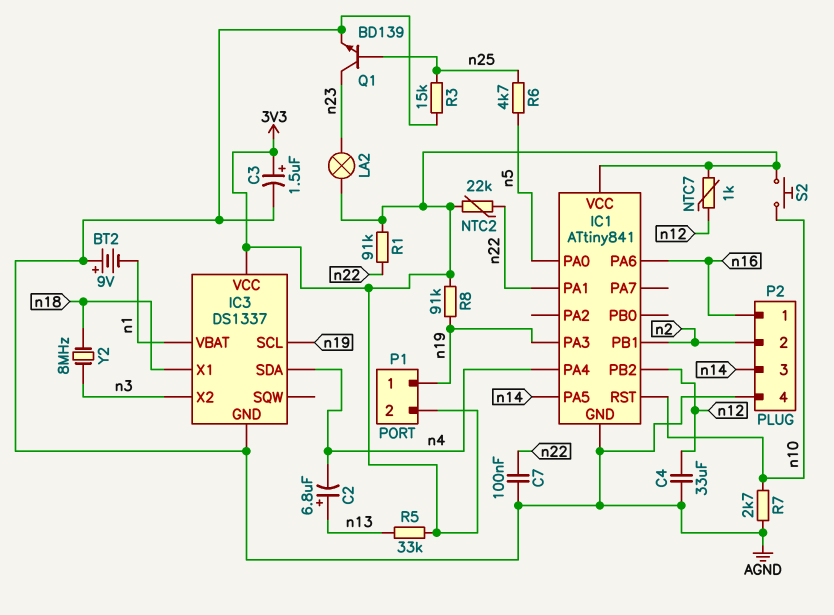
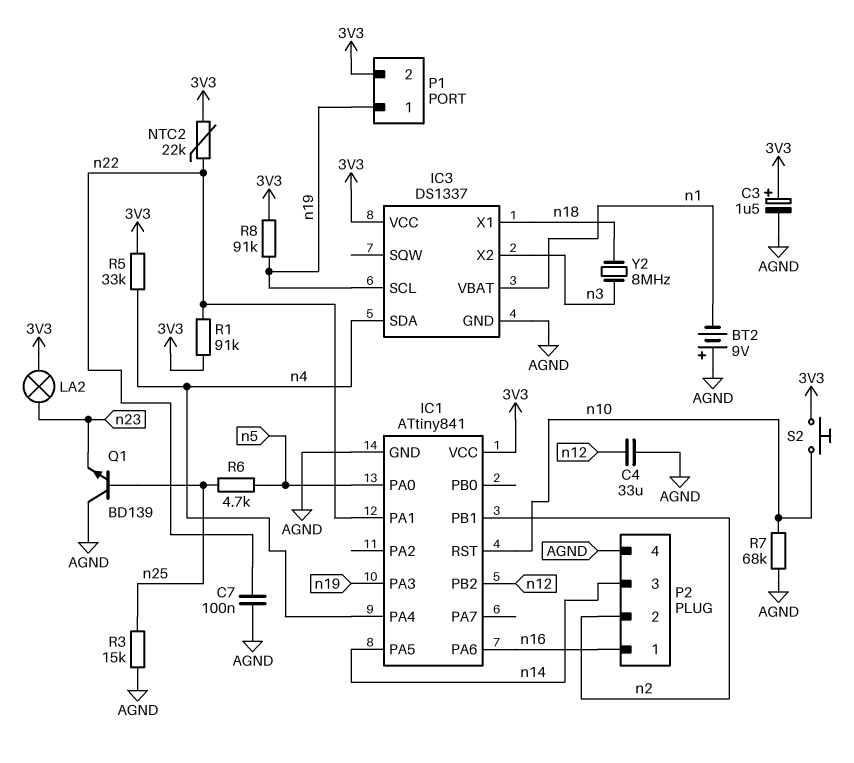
C2: 6.8uF (plus n13, minus n4) -> none
NTC7: 1k (3V3, n12) -> none
Q1: NPN BD139 (B n25, C n23, E AGND) -> NPN BD139 (B n25, C AGND, E n23)
R5: 33k (3V3, n13) -> 33k (3V3, n4)
R7: 2.7k (AGND, n10) -> 68k (AGND, n10)

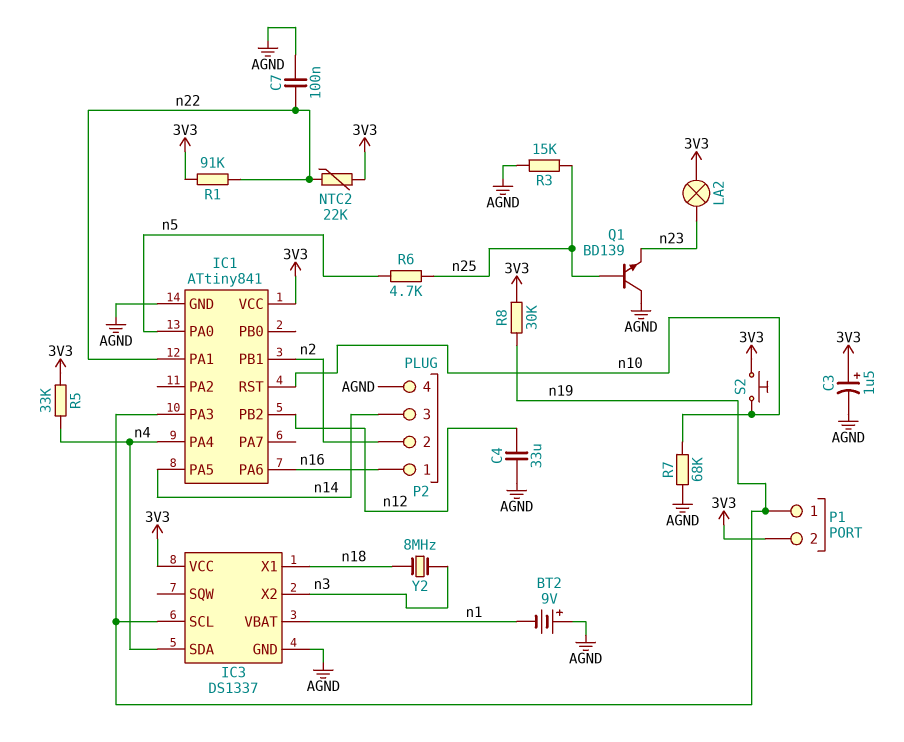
R8: 91k (3V3, n19) -> 30k (3V3, n19)

